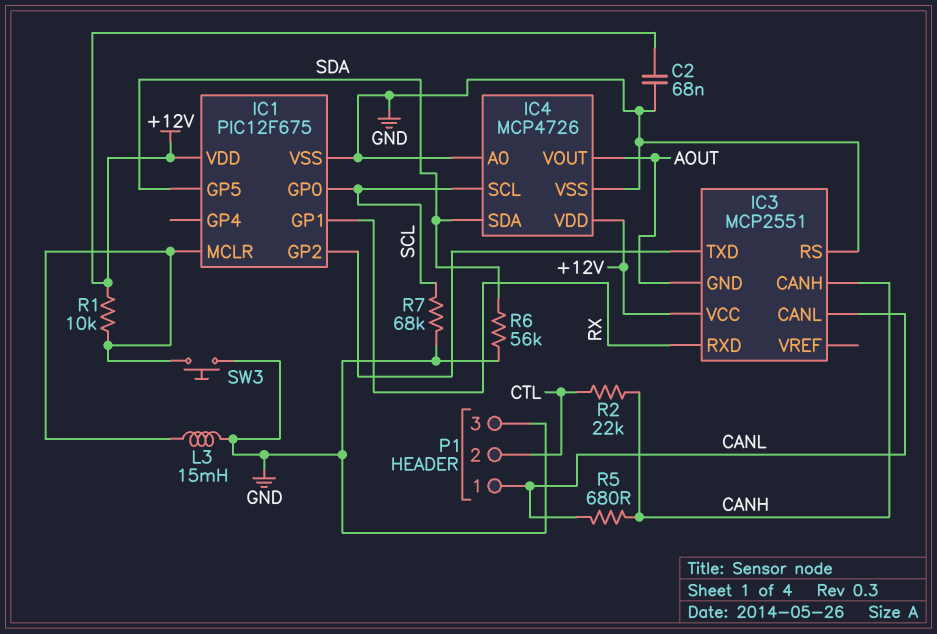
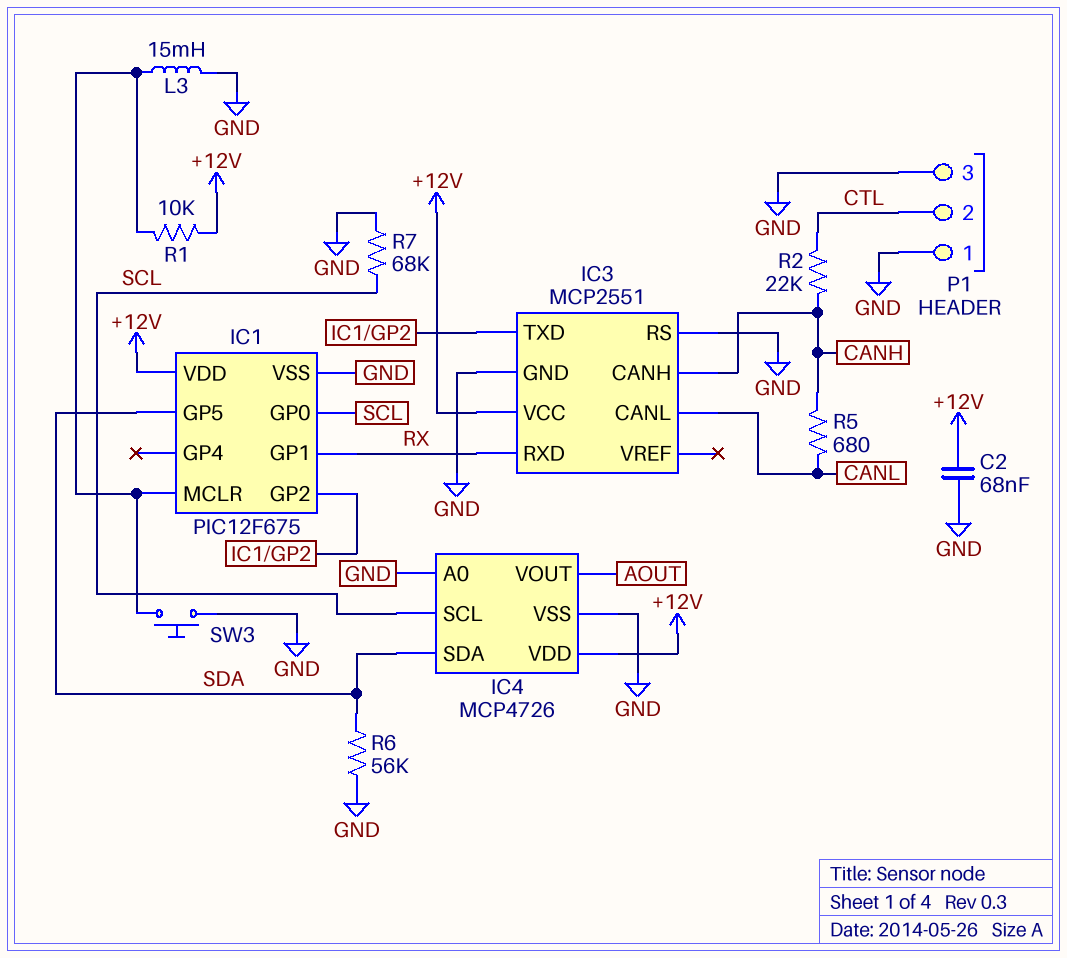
IC3 pin GND: AOUT -> GND
P1 pin 1: CANL -> GND

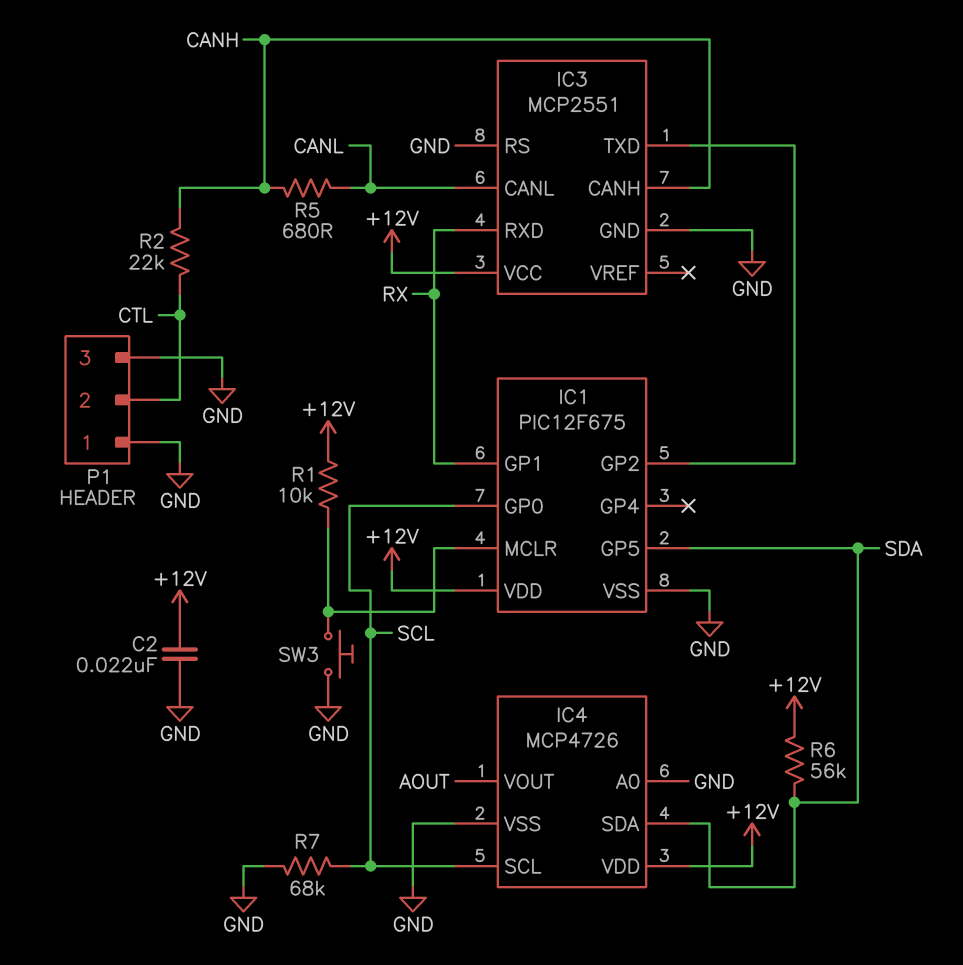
C2: 68nF (+12V, GND) -> 22nF (+12V, GND)
L3: 15mH (GND, IC1/MCLR) -> none
R6: 56k (GND, SDA) -> 56k (+12V, SDA)

